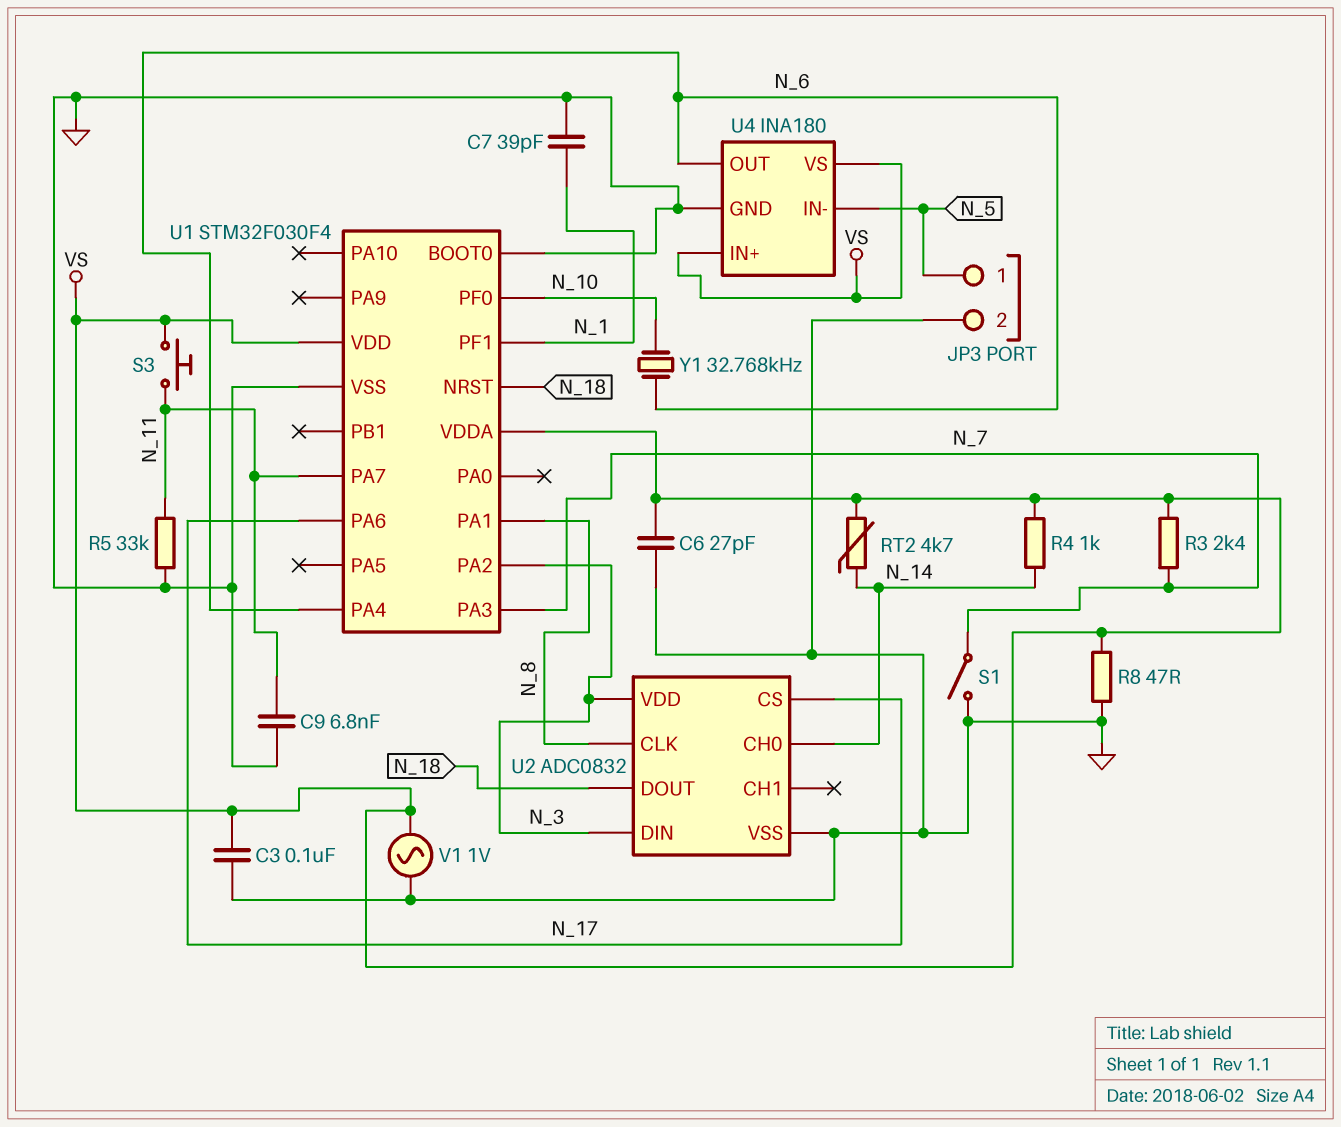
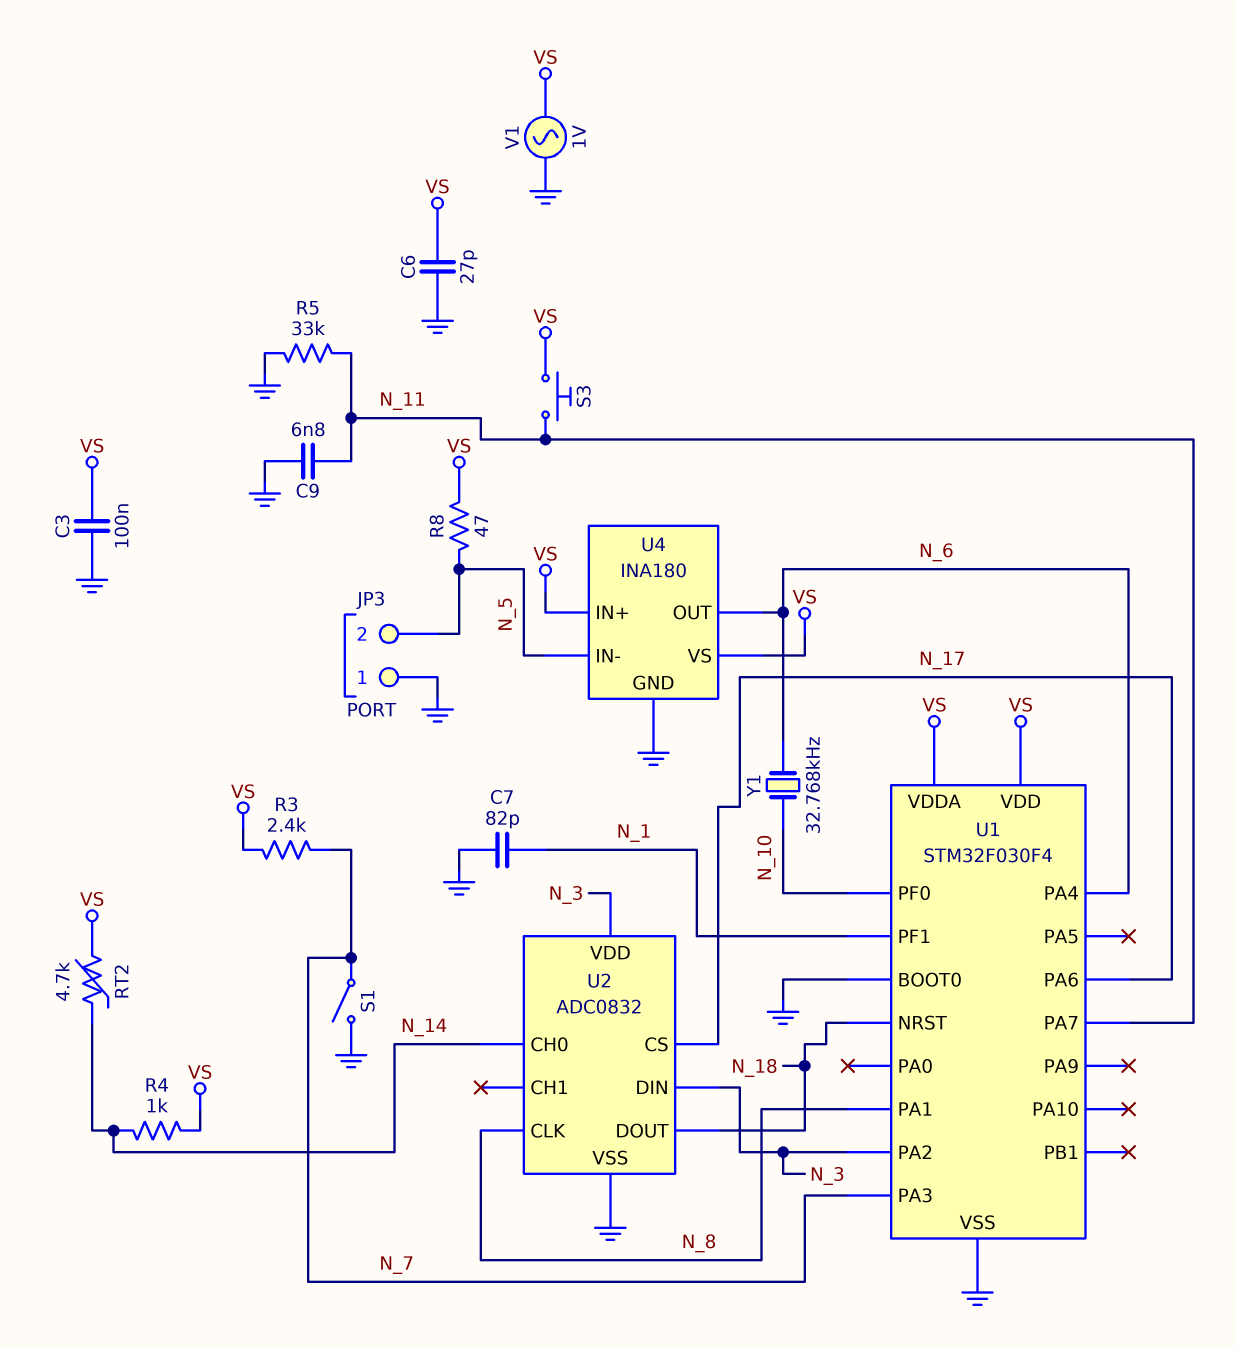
C7: 39pF (GND, N_1) -> 82pF (GND, N_1)
JP3 pin 1: N_5 -> GND
JP3 pin 2: GND -> N_5
R8: 47 (GND, VS) -> 47 (N_5, VS)

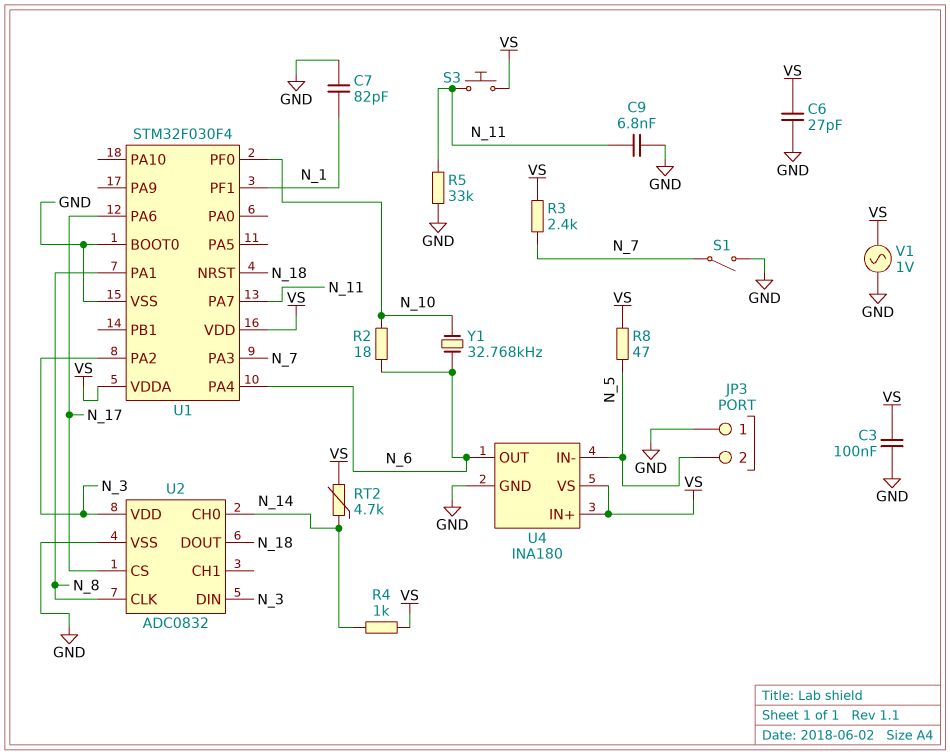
R2: none -> 18 (N_6, N_10)

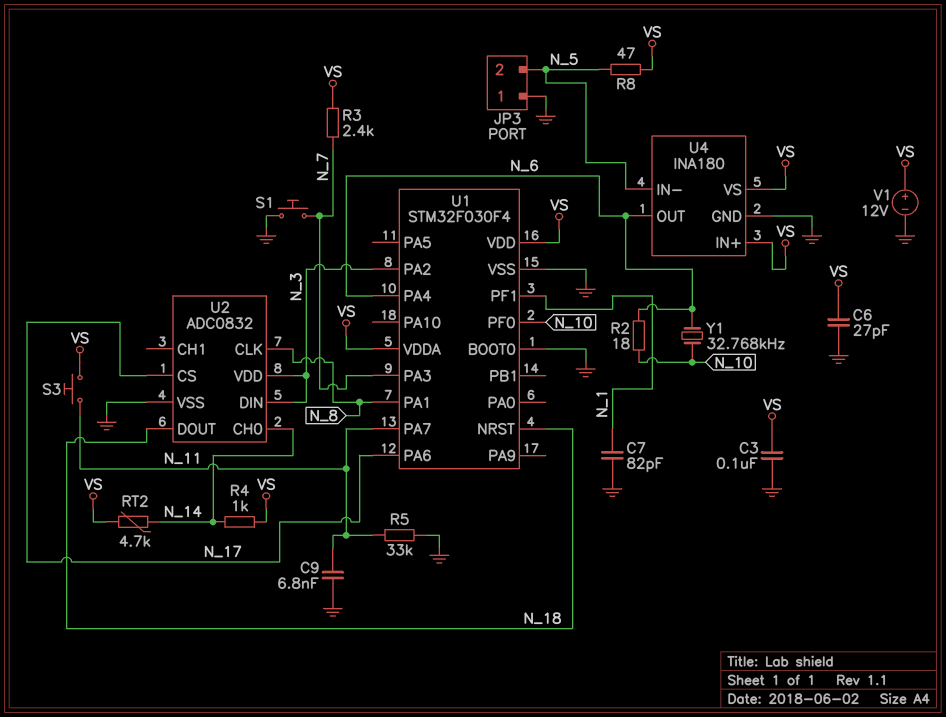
S1: switch (GND, N_7) -> button (GND, N_7)
V1: AC 1V (GND, VS) -> 12V (plus VS, minus GND)

